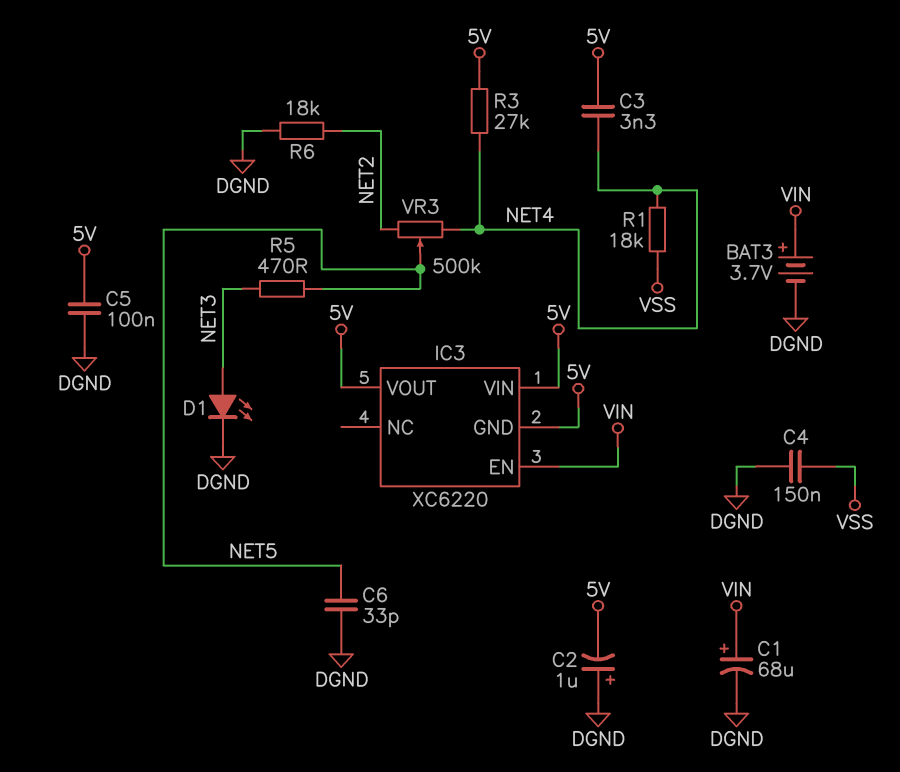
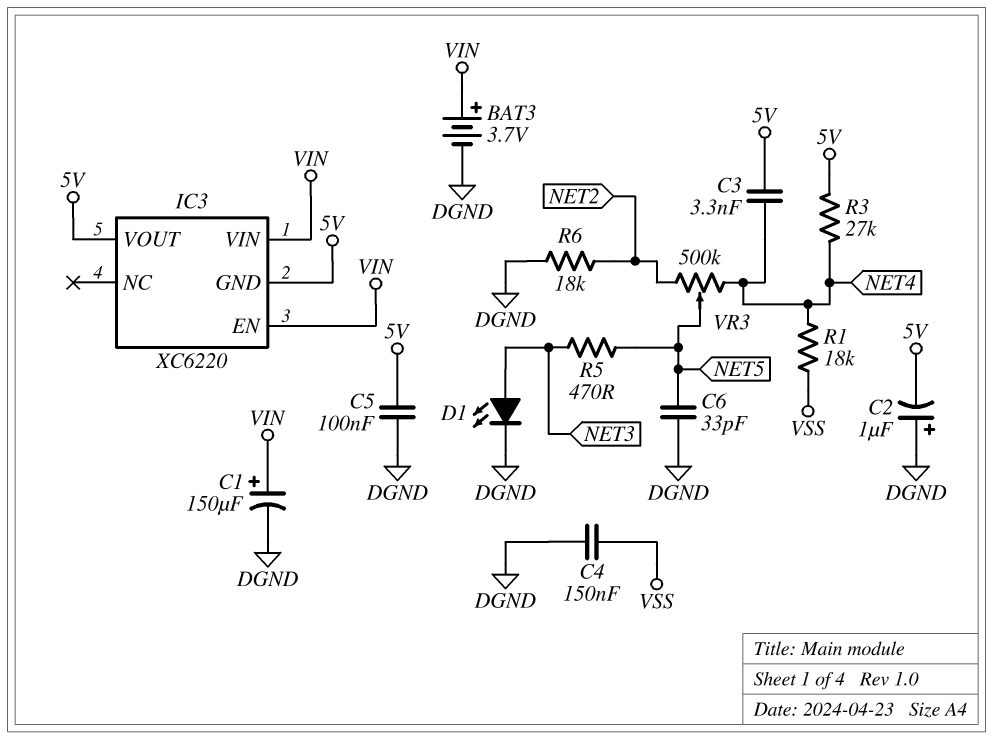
C1: 68uF (plus VIN, minus DGND) -> 150uF (plus VIN, minus DGND)
IC3 pin VIN: 5V -> VIN

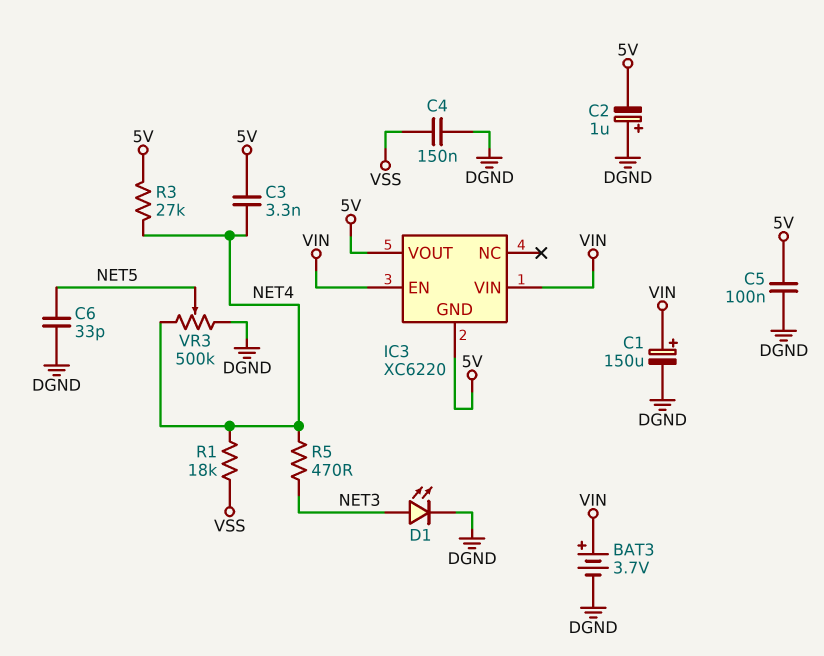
R5: 470 (NET3, NET5) -> 470 (NET3, NET4)
R6: 18k (DGND, NET2) -> none
VR3: 500k (NET2, NET4, wiper NET5) -> 500k (DGND, NET4, wiper NET5)

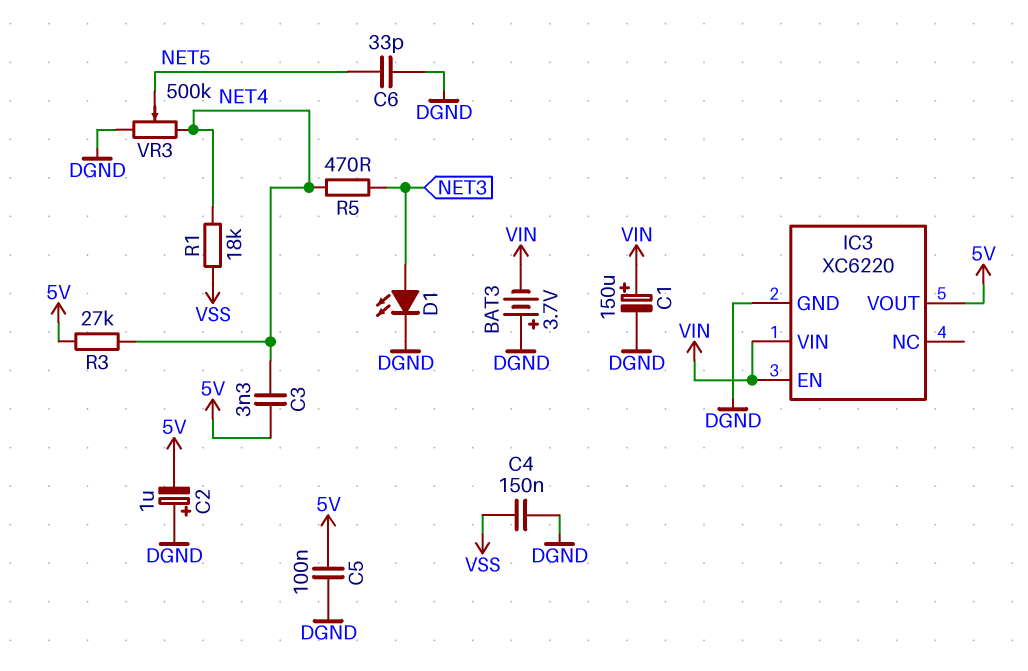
BAT3: 3.7V (plus VIN, minus DGND) -> 3.7V (plus DGND, minus VIN)
IC3 pin GND: 5V -> DGND

